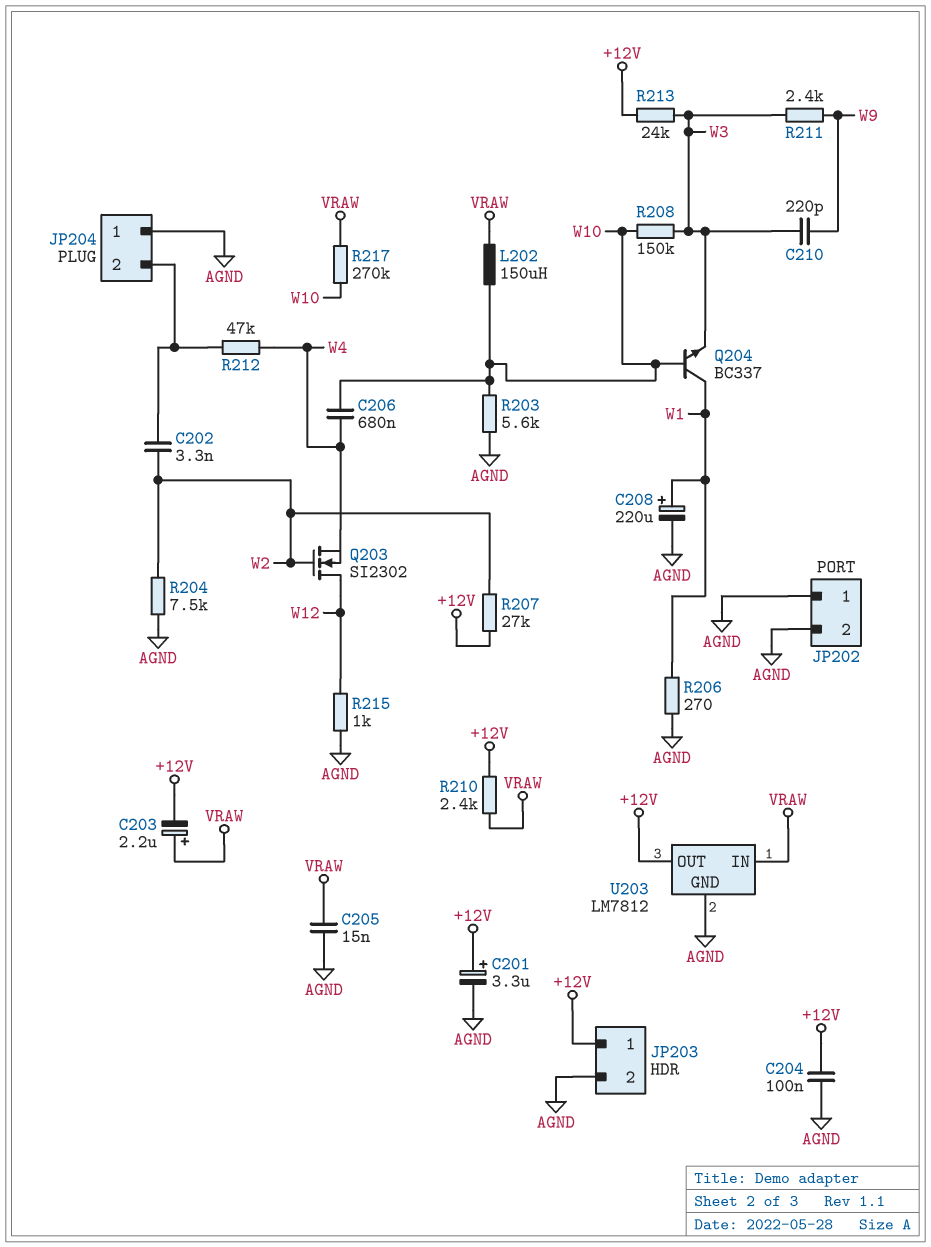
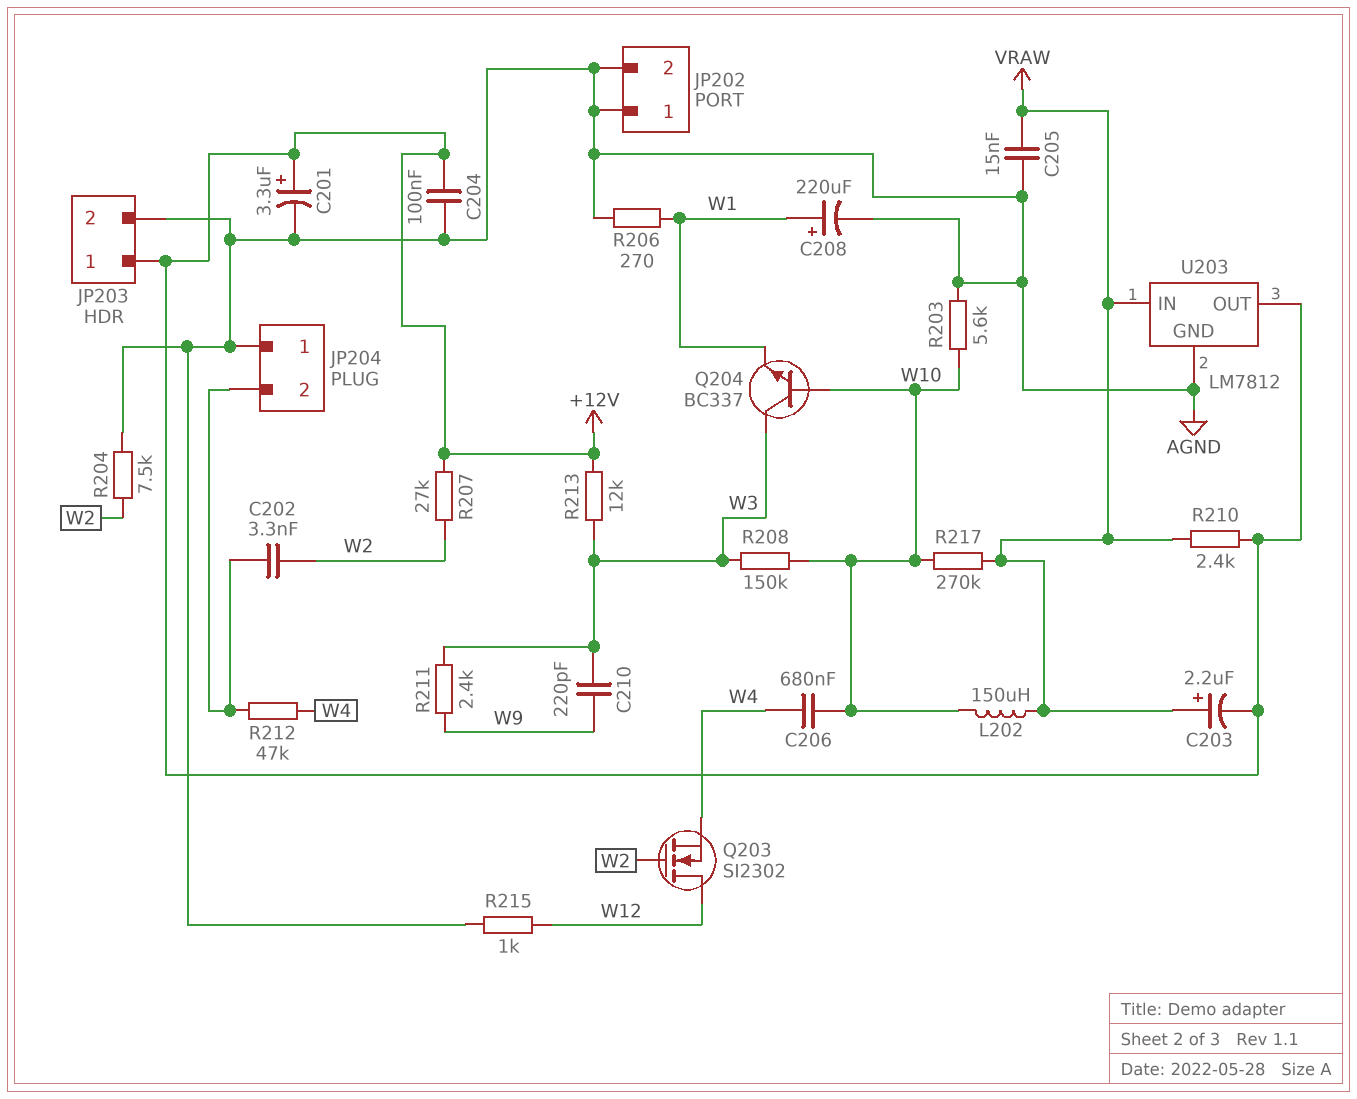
Q204: NPN BC337 (B W10, C W1, E W3) -> NPN BC337 (B W10, C W3, E W1)
R213: 24k (+12V, W3) -> 12k (+12V, W3)

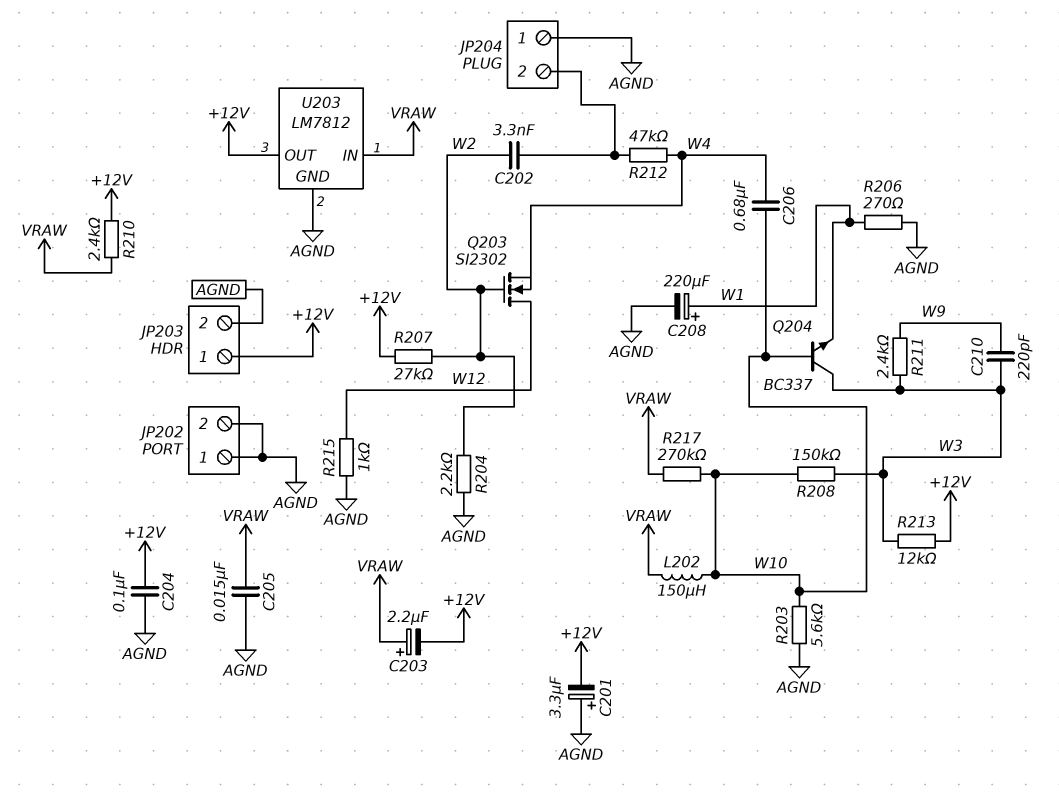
C201: 3.3uF (plus +12V, minus AGND) -> 3.3uF (plus AGND, minus +12V)
R204: 7.5k (AGND, W2) -> 2.2k (AGND, W2)

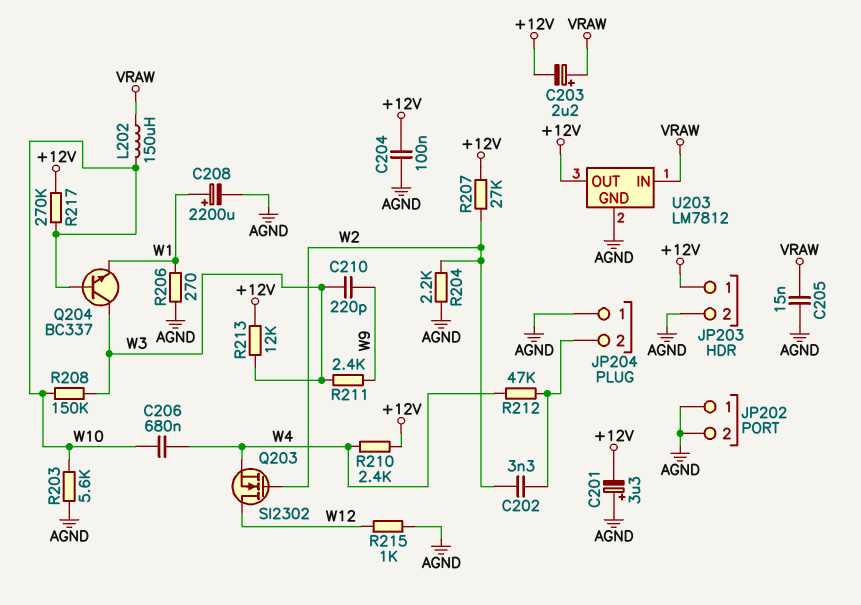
C208: 220uF (plus W1, minus AGND) -> 2200uF (plus W1, minus AGND)
R210: 2.4k (+12V, VRAW) -> 2.4k (+12V, W4)
R217: 270k (VRAW, W10) -> 270k (+12V, W10)

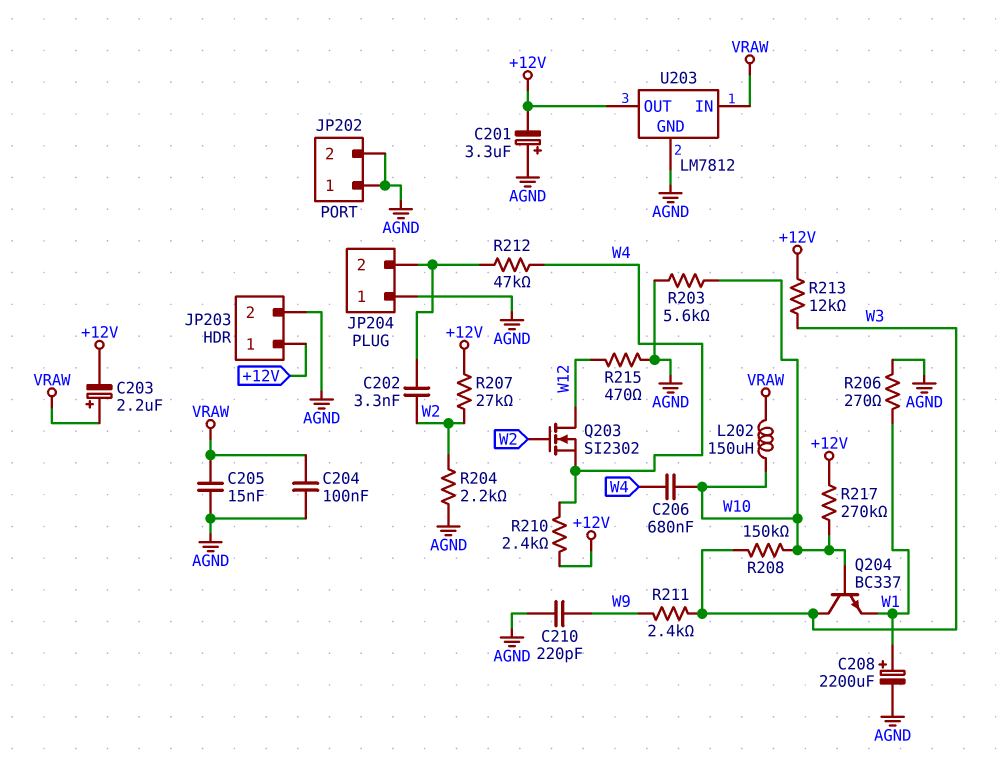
C204: 100nF (+12V, AGND) -> 100nF (AGND, VRAW)
C210: 220pF (W3, W9) -> 220pF (AGND, W9)
R215: 1k (AGND, W12) -> 470 (AGND, W12)

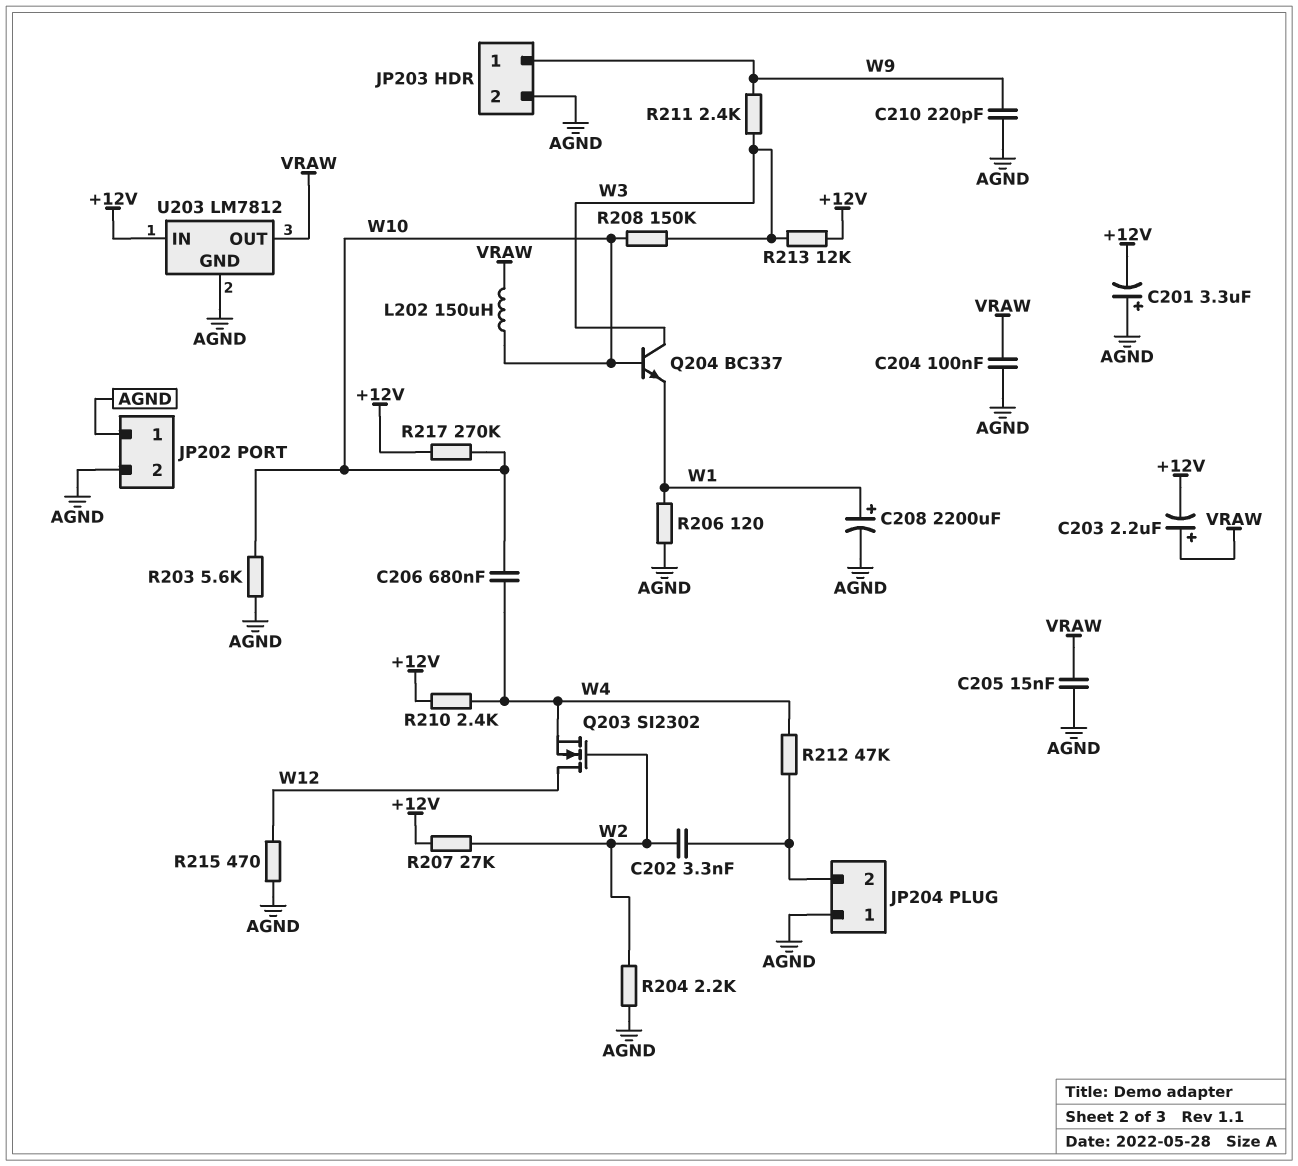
JP203 pin 1: +12V -> W9
R206: 270 (AGND, W1) -> 120 (AGND, W1)
U203 pin IN: VRAW -> +12V
U203 pin OUT: +12V -> VRAW

